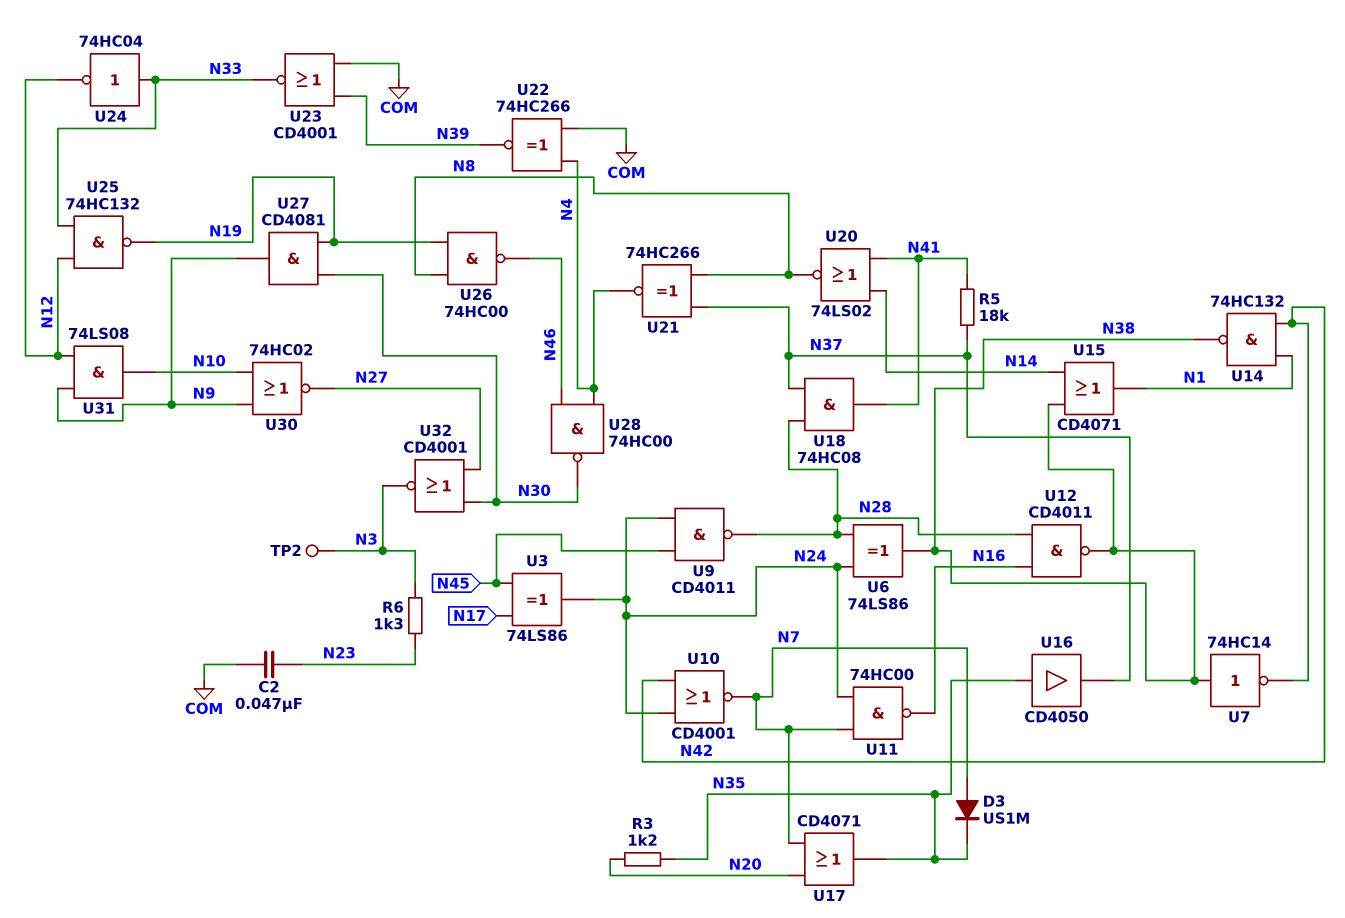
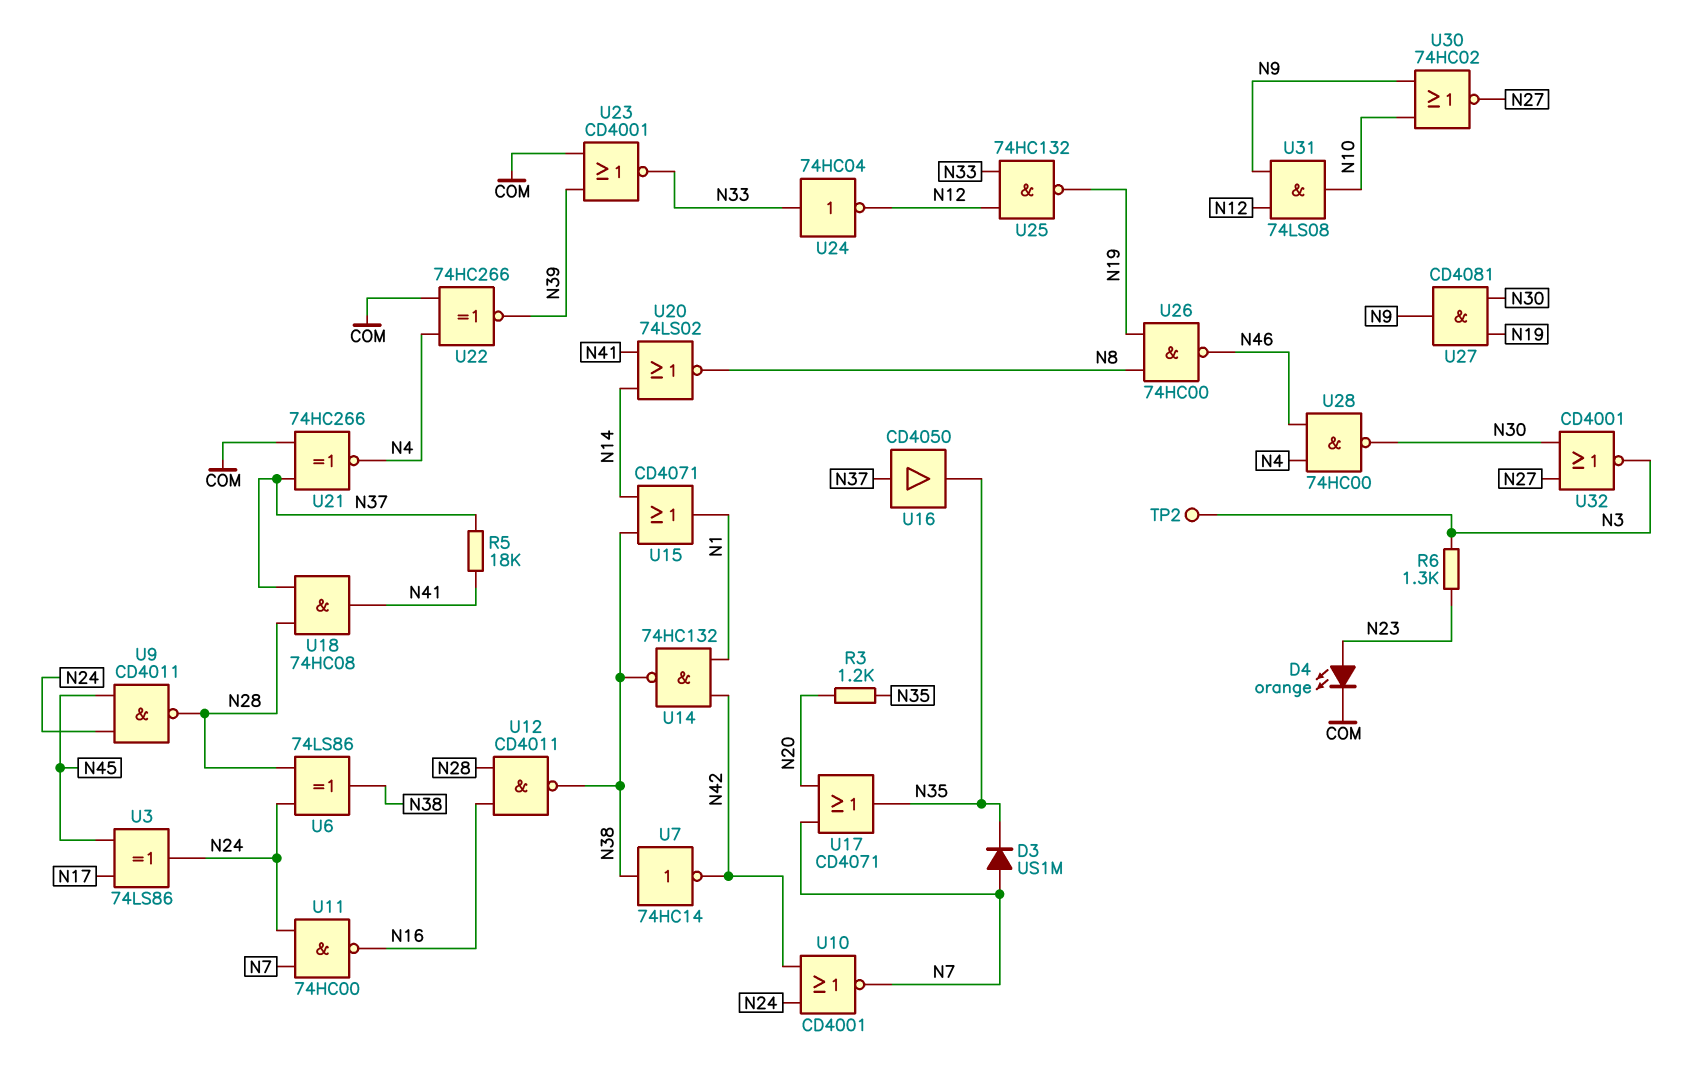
C2: 47nF (COM, N23) -> none
D4: none -> LED orange (A N23, K COM)
U16: buffer CD4050 (in N35, out N37) -> buffer CD4050 (in N37, out N35)
U21: XNOR 74HC266 (in N8, in N37, out N4) -> XNOR 74HC266 (in COM, in N37, out N4)

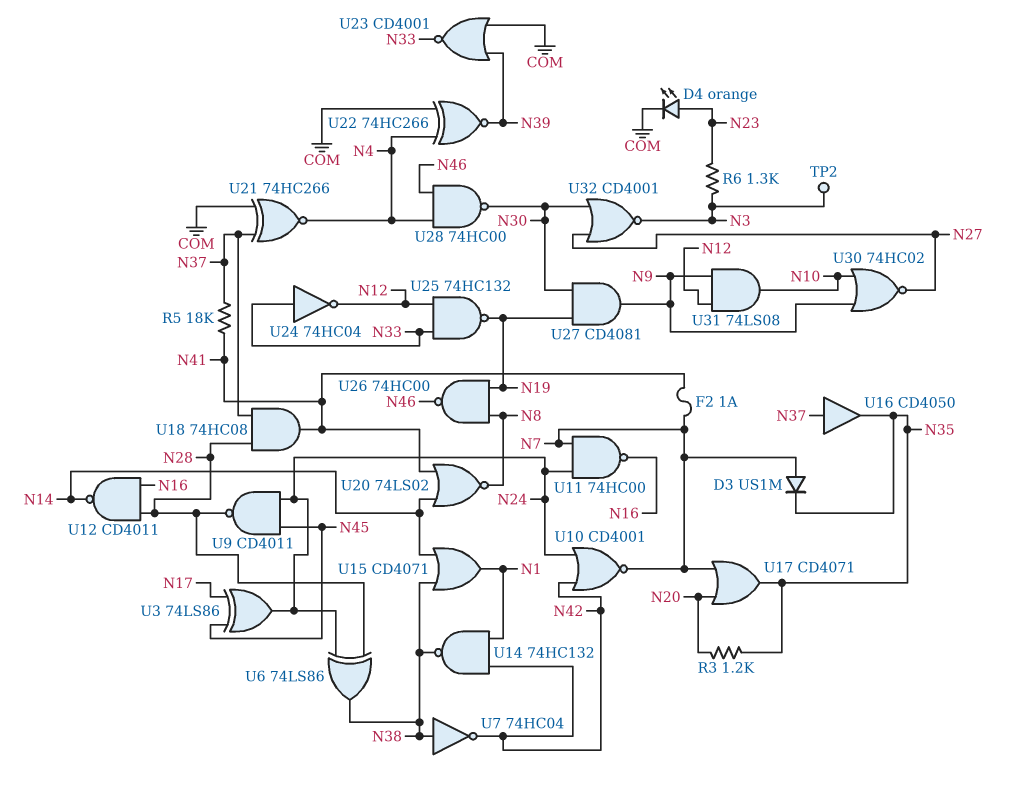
F2: none -> 1A (N7, N41)
U7: NOT 74HC14 (in N38, out N42) -> NOT 74HC04 (in N38, out N42)
U12: NAND CD4011 (in N16, in N28, out N38) -> NAND CD4011 (in N16, in N28, out N14)

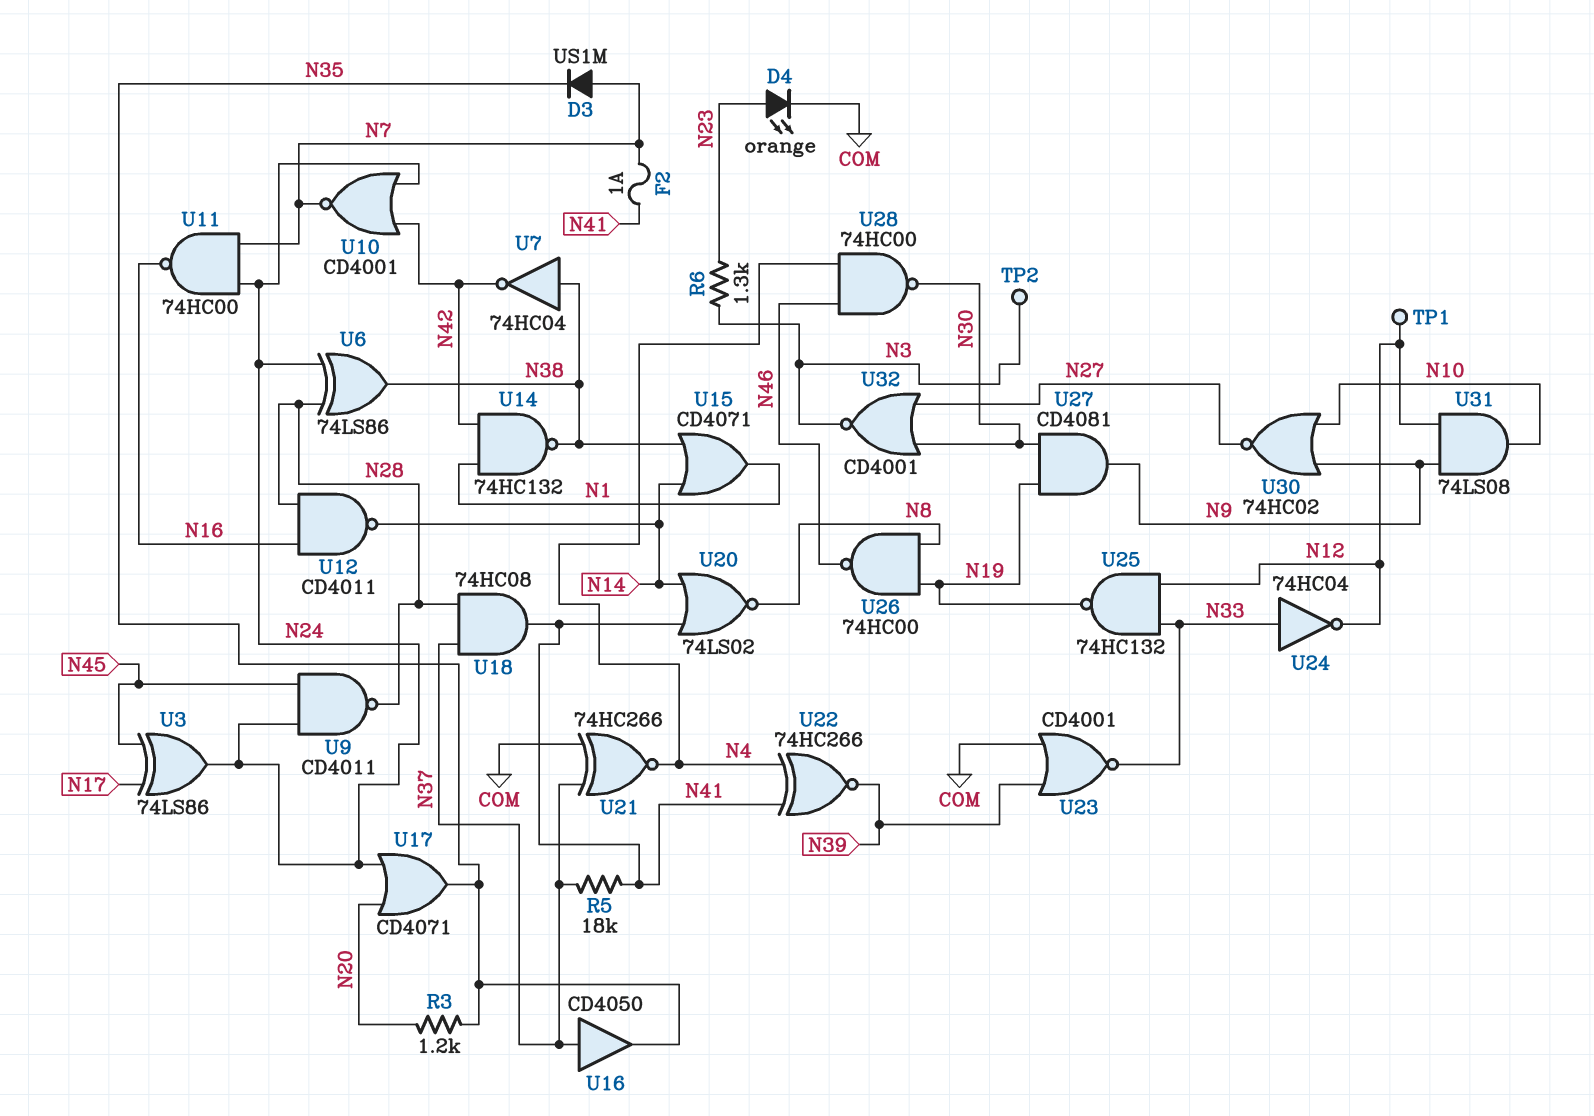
TP1: none -> test point (N12)
U17: OR CD4071 (in N7, in N20, out N35) -> OR CD4071 (in N20, in N24, out N35)
U22: XNOR 74HC266 (in COM, in N4, out N39) -> XNOR 74HC266 (in N4, in N41, out N39)

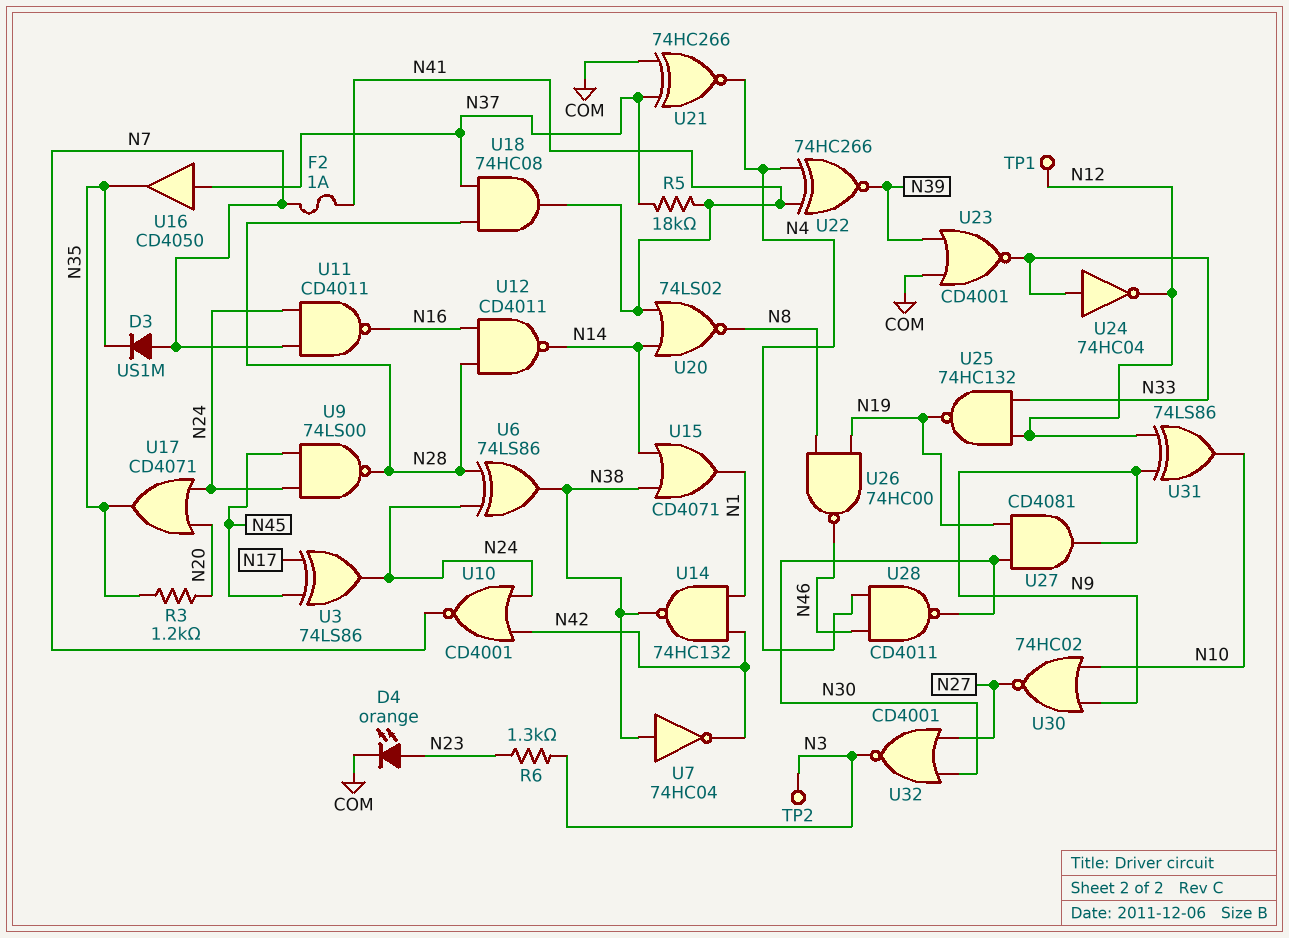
U9: NAND CD4011 (in N24, in N45, out N28) -> NAND 74LS00 (in N24, in N45, out N28)
U11: NAND 74HC00 (in N7, in N24, out N16) -> NAND CD4011 (in N7, in N24, out N16)
U28: NAND 74HC00 (in N4, in N46, out N30) -> NAND CD4011 (in N4, in N46, out N30)
U31: AND 74LS08 (in N9, in N12, out N10) -> XOR 74LS86 (in N9, in N12, out N10)

